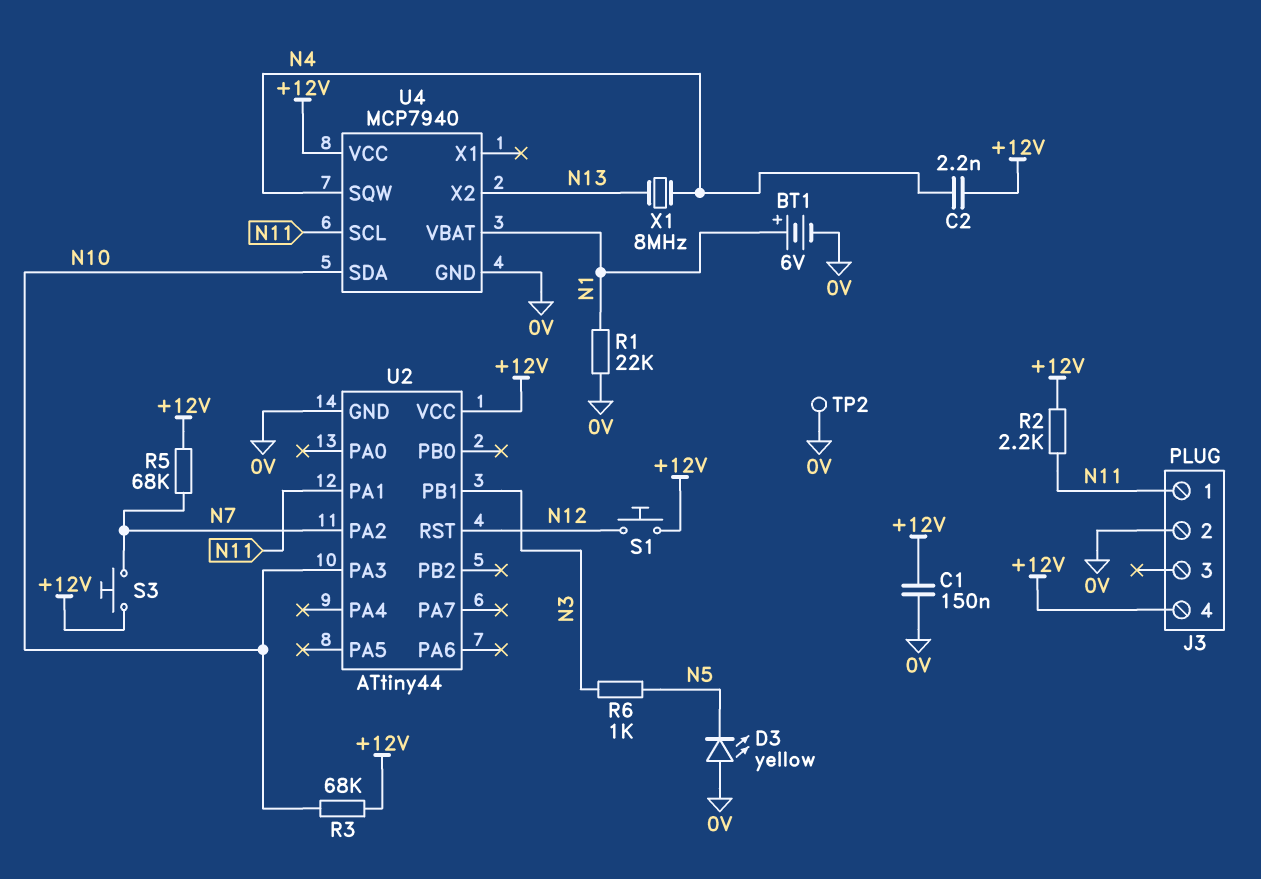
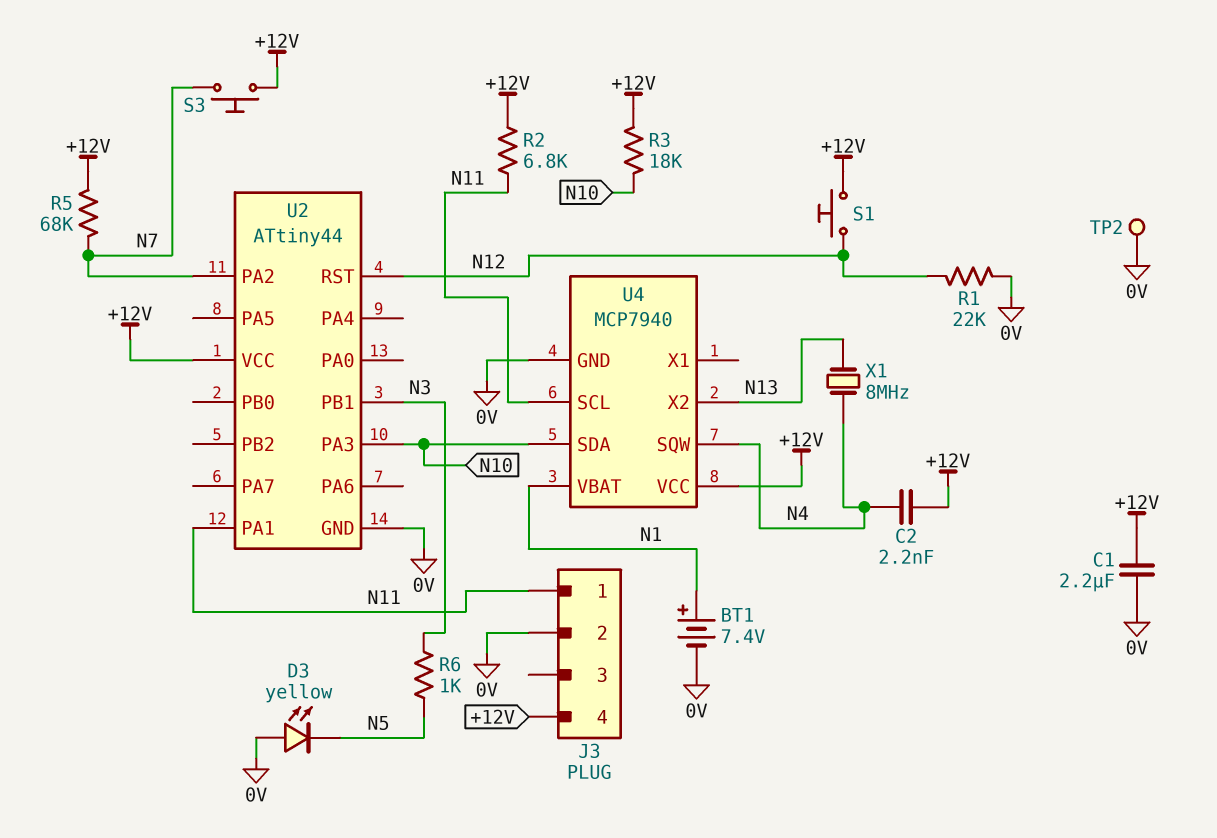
BT1: 6V (plus N1, minus 0V) -> 7.4V (plus N1, minus 0V)
C1: 150nF (+12V, 0V) -> 2.2uF (+12V, 0V)
R1: 22k (0V, N1) -> 22k (0V, N12)
R2: 2.2k (+12V, N11) -> 6.8k (+12V, N11)
R3: 68k (+12V, N10) -> 18k (+12V, N10)

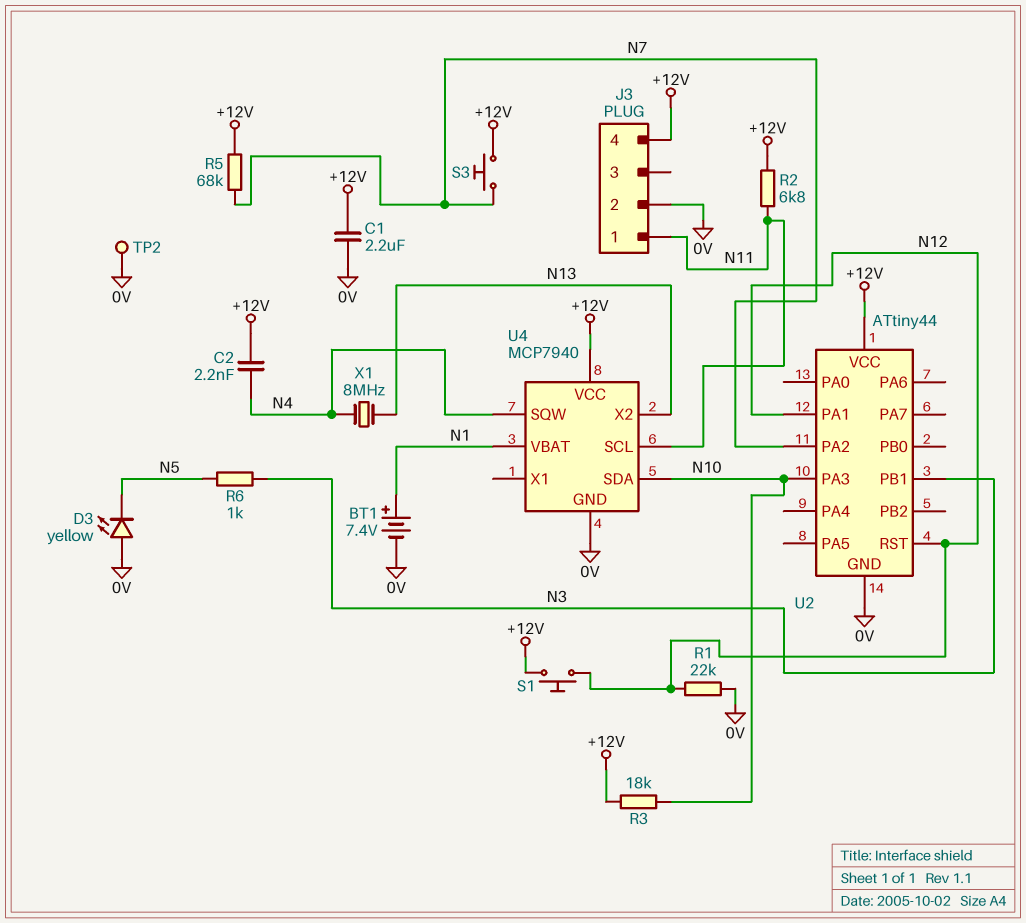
U2 pin PA1: N11 -> N12

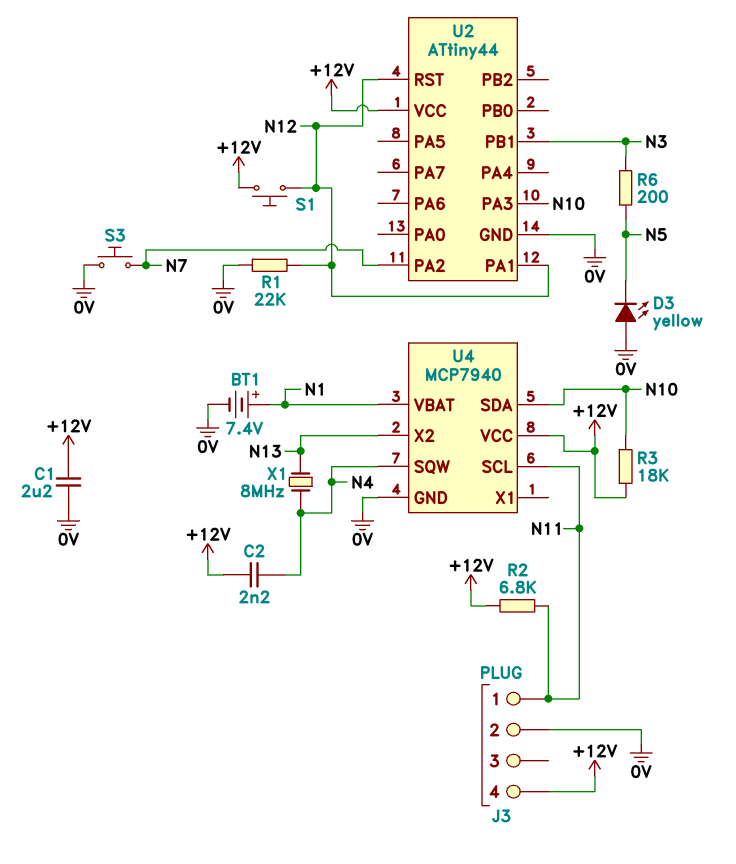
R5: 68k (+12V, N7) -> none
R6: 1k (N3, N5) -> 200 (N3, N5)
S3: button (+12V, N7) -> button (0V, N7)
TP2: test point (0V) -> none

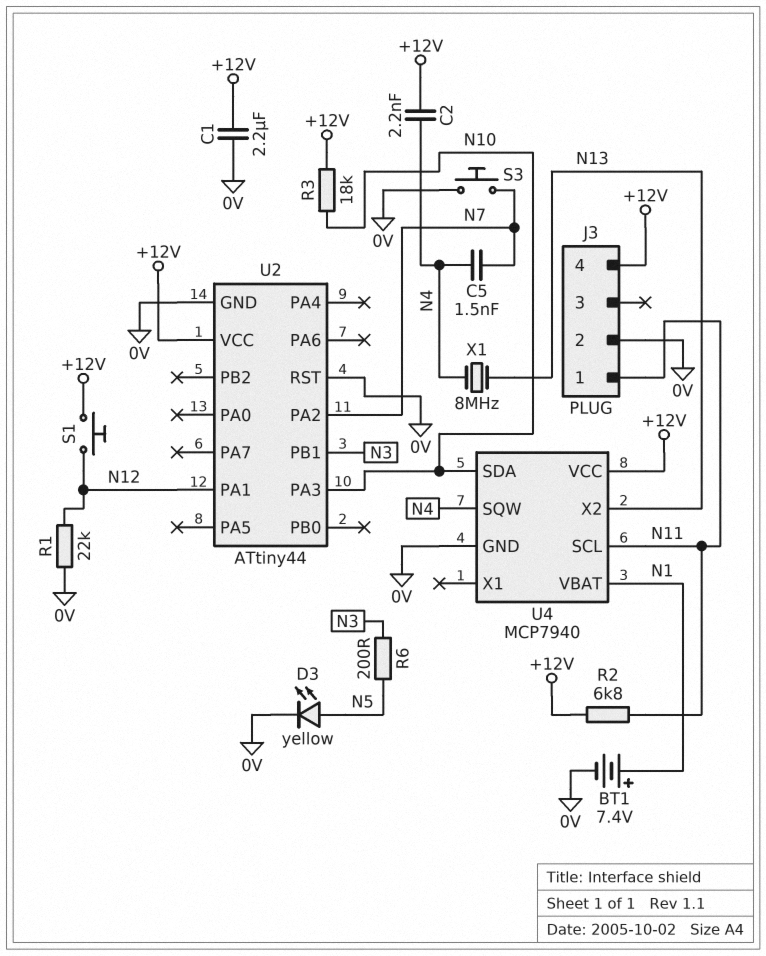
C5: none -> 1.5nF (N4, N7)
D3: LED yellow (A 0V, K N5) -> LED yellow (A N5, K 0V)
U2 pin RST: N12 -> 0V

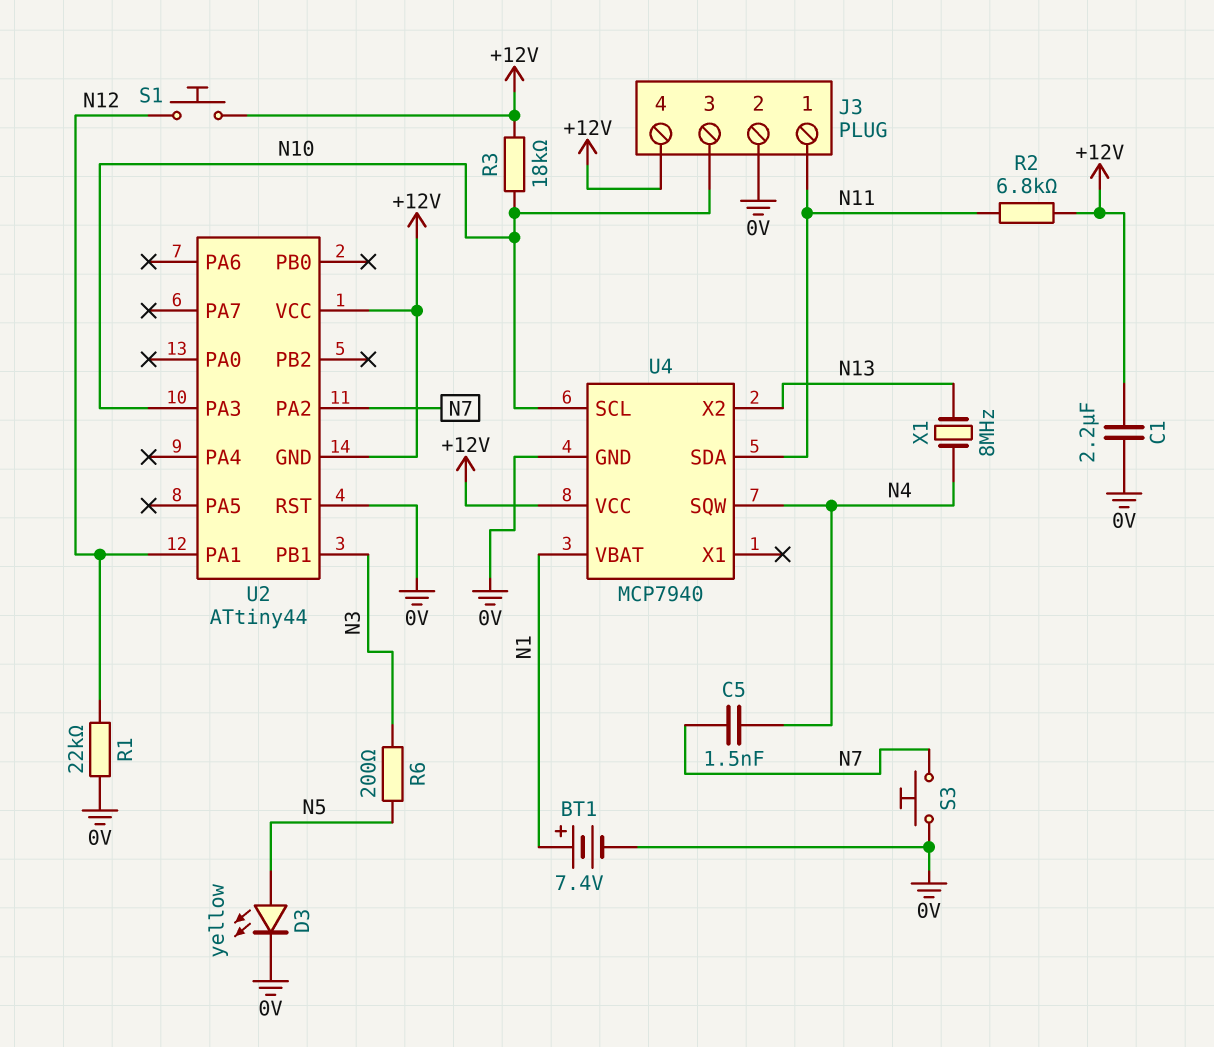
C2: 2.2nF (+12V, N4) -> none
J3 pin 3: none -> N10
U2 pin GND: 0V -> +12V
U4 pin SCL: N11 -> N10
U4 pin SDA: N10 -> N11

